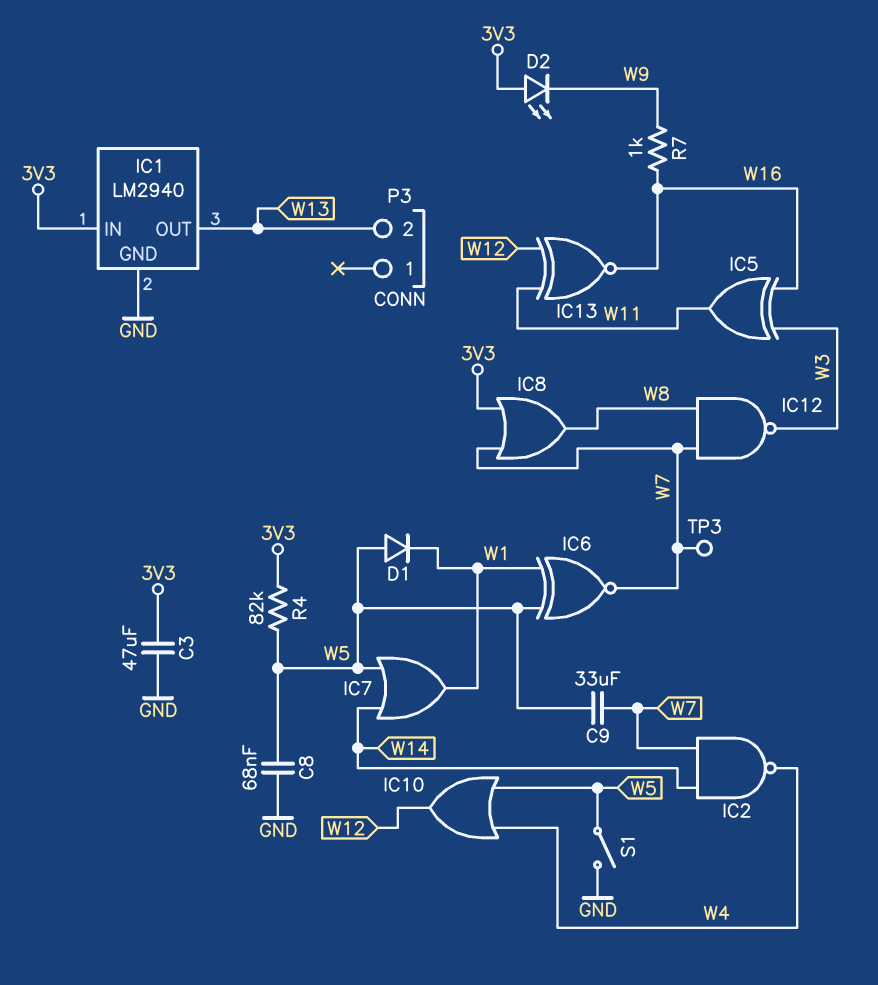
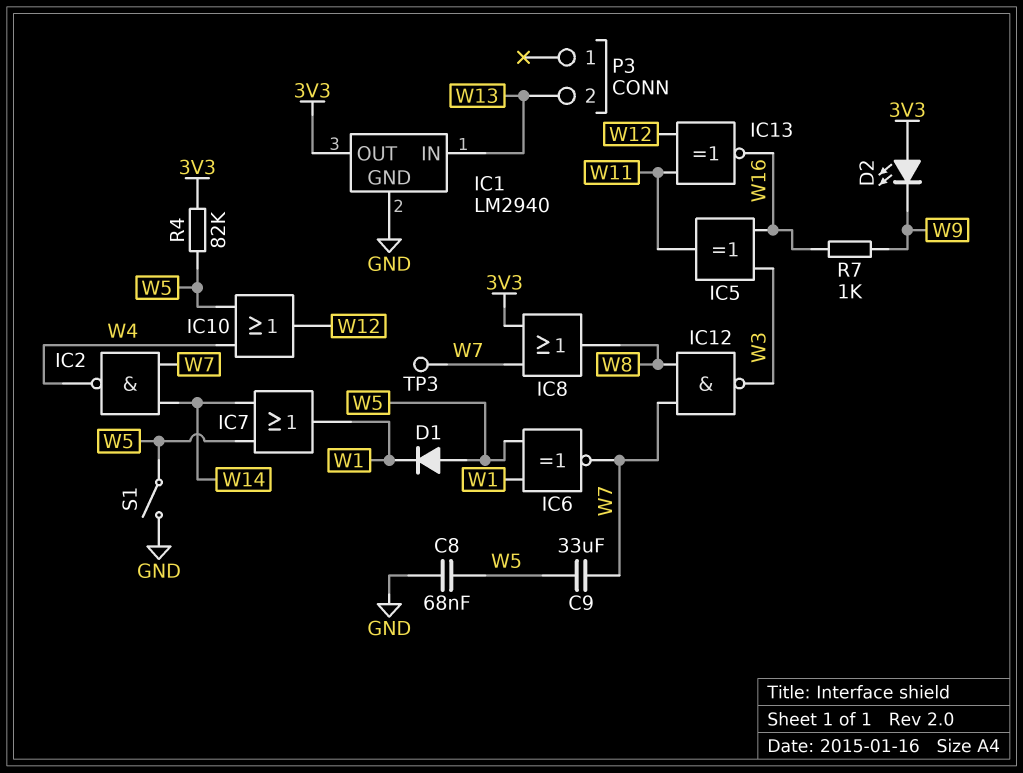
C3: 47uF (3V3, GND) -> none
IC1 pin IN: 3V3 -> W13
IC1 pin OUT: W13 -> 3V3

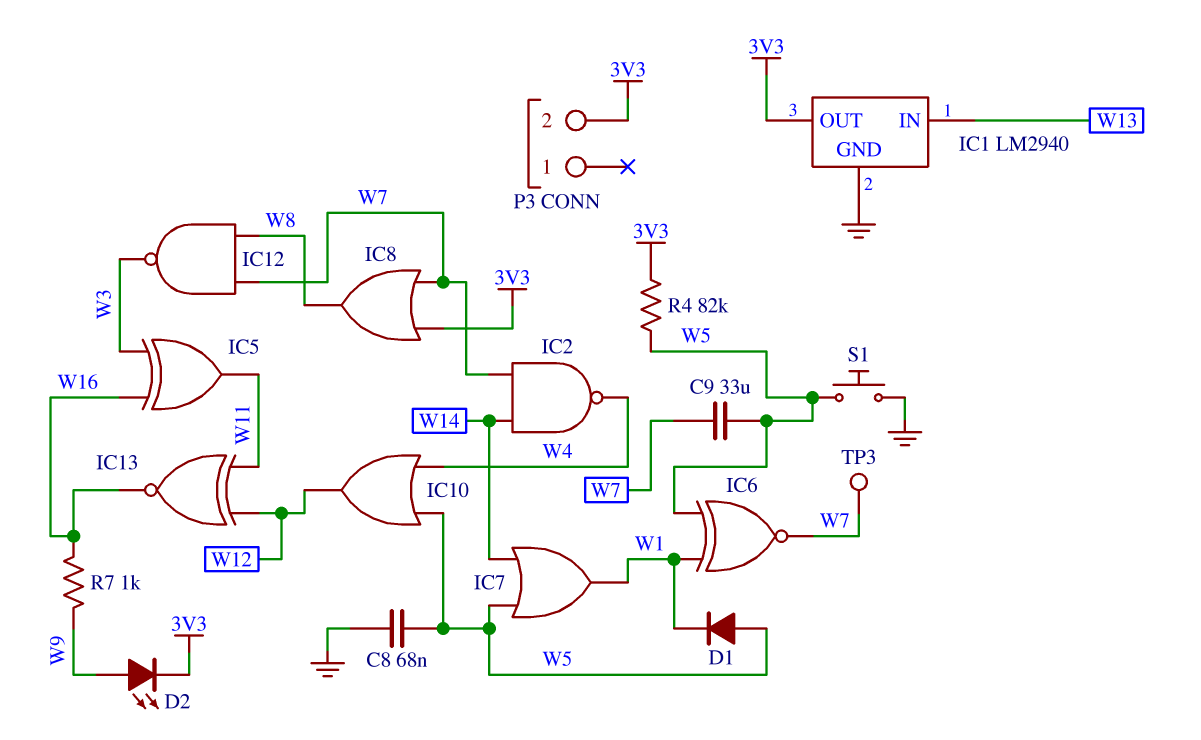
D2: LED (A 3V3, K W9) -> LED (A W9, K 3V3)
P3 pin 2: W13 -> 3V3
S1: switch (GND, W5) -> button (GND, W5)

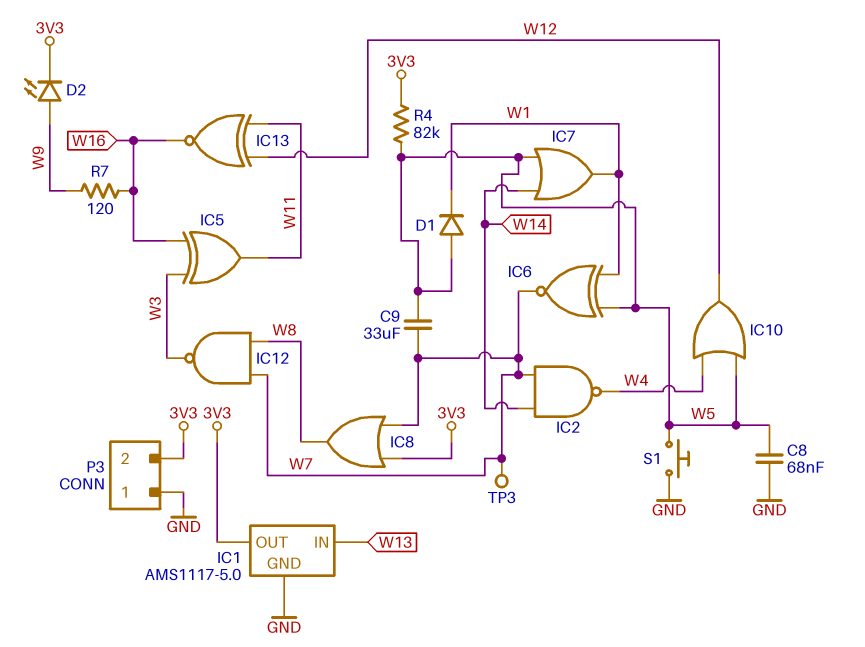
IC1: LM2940 -> AMS1117-5.0
P3 pin 1: none -> GND
R7: 1k (W9, W16) -> 120 (W9, W16)

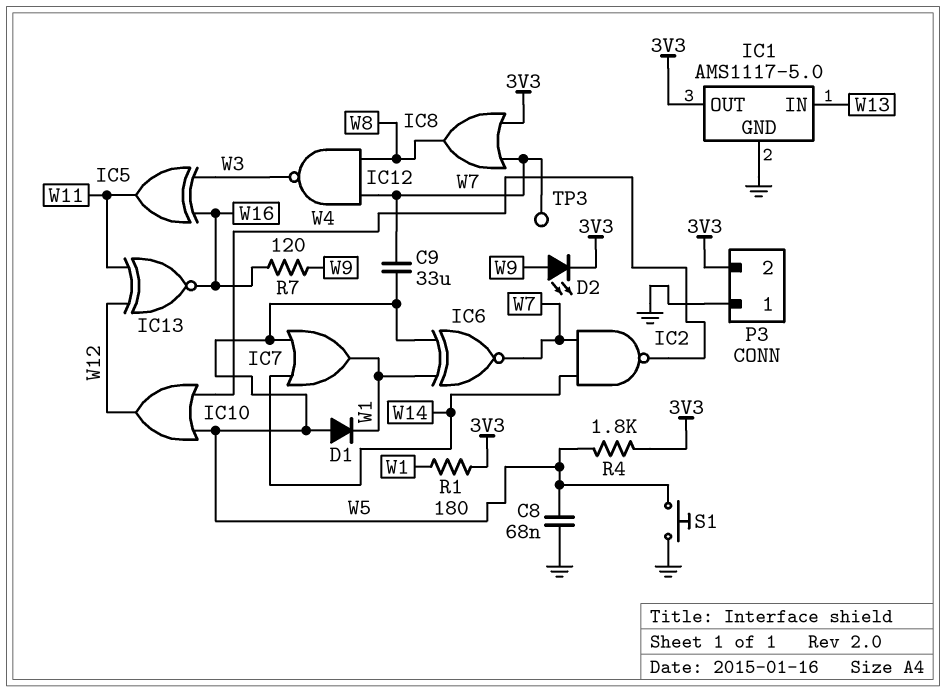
R1: none -> 180 (3V3, W1)
R4: 82k (3V3, W5) -> 1.8k (3V3, W5)

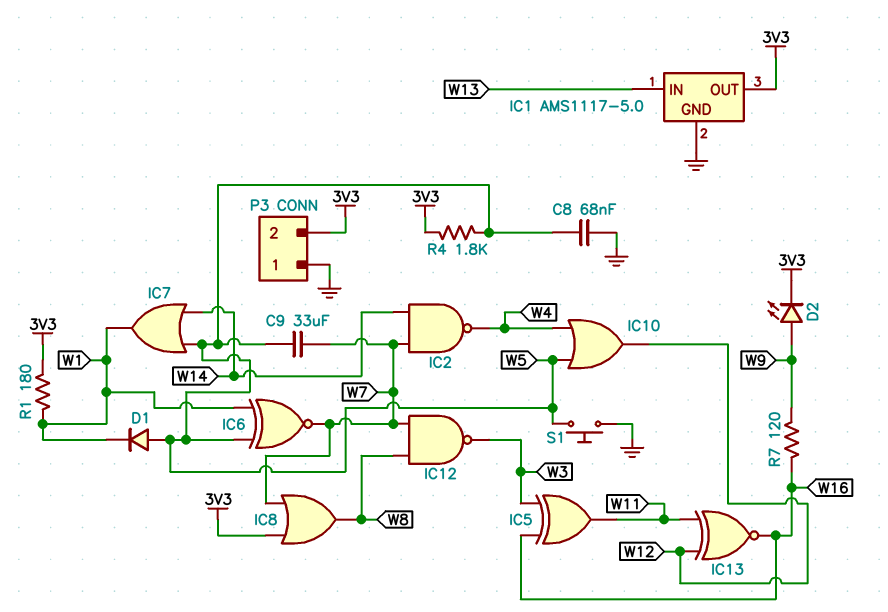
TP3: test point (W7) -> none

